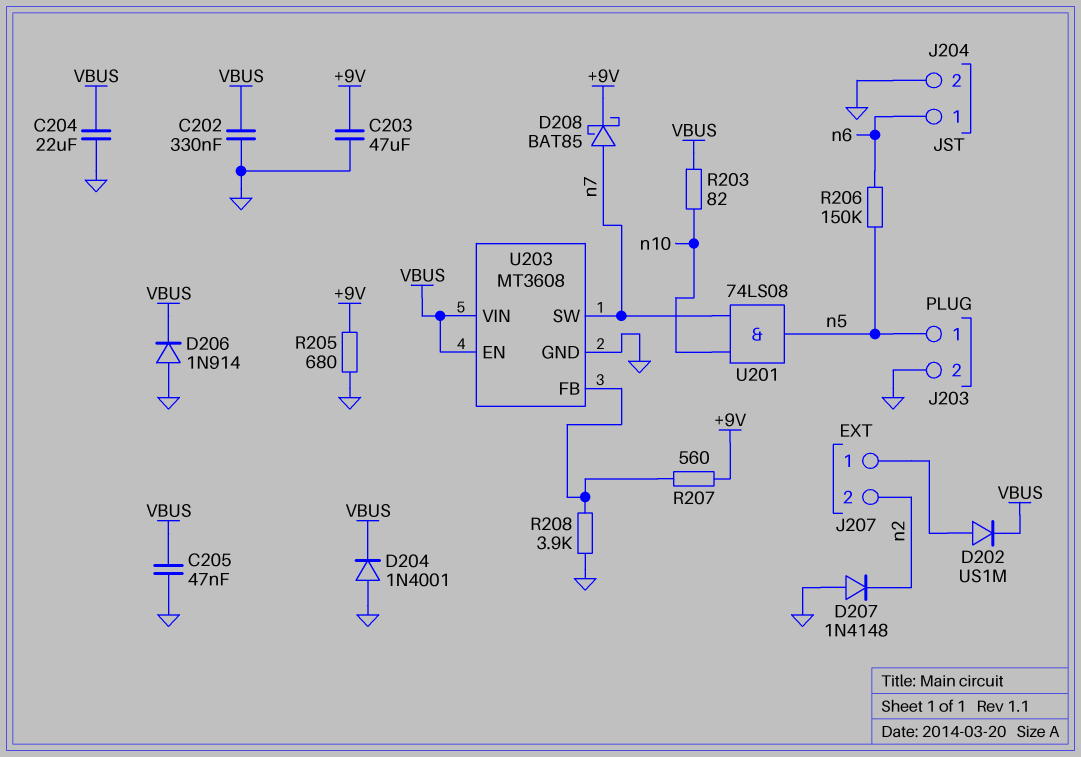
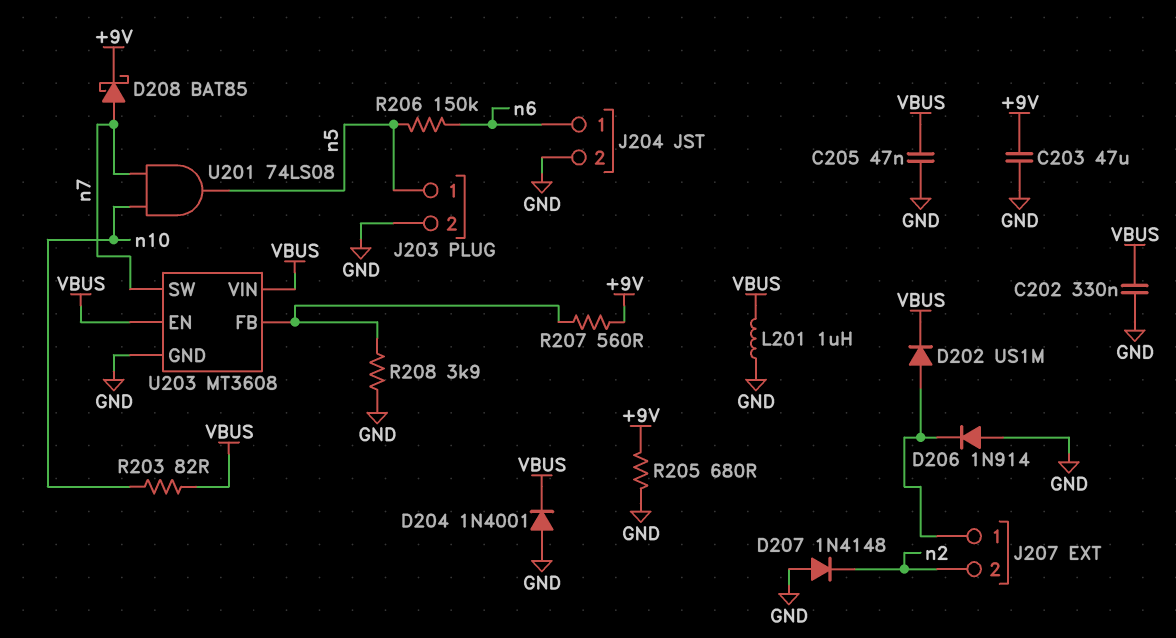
C204: 22uF (GND, VBUS) -> none
D206: diode 1N914 (A GND, K VBUS) -> diode 1N914 (A GND, K J207/1)
L201: none -> 1uH (GND, VBUS)

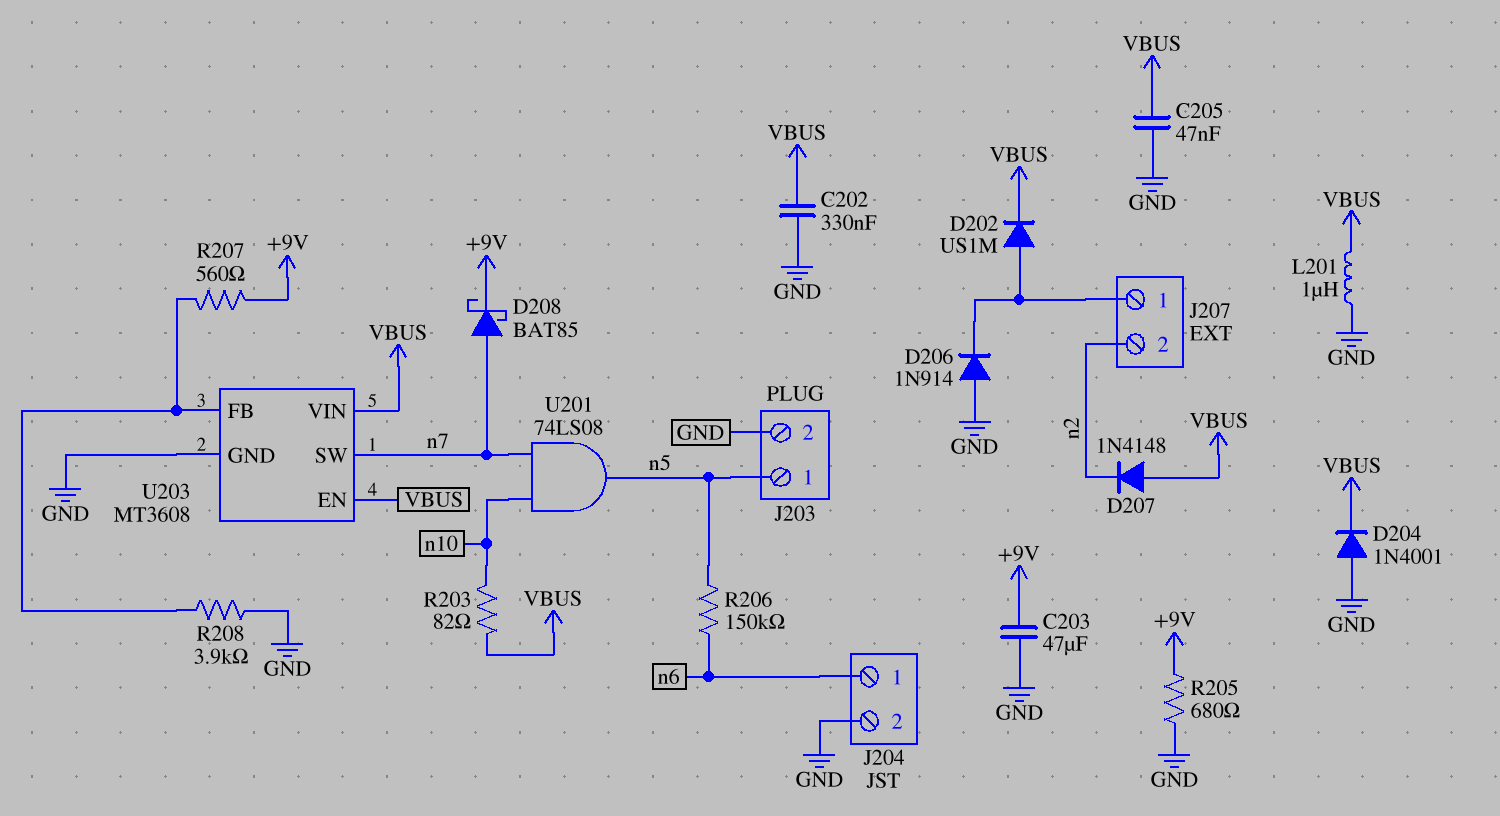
D207: diode 1N4148 (A GND, K n2) -> diode 1N4148 (A VBUS, K n2)

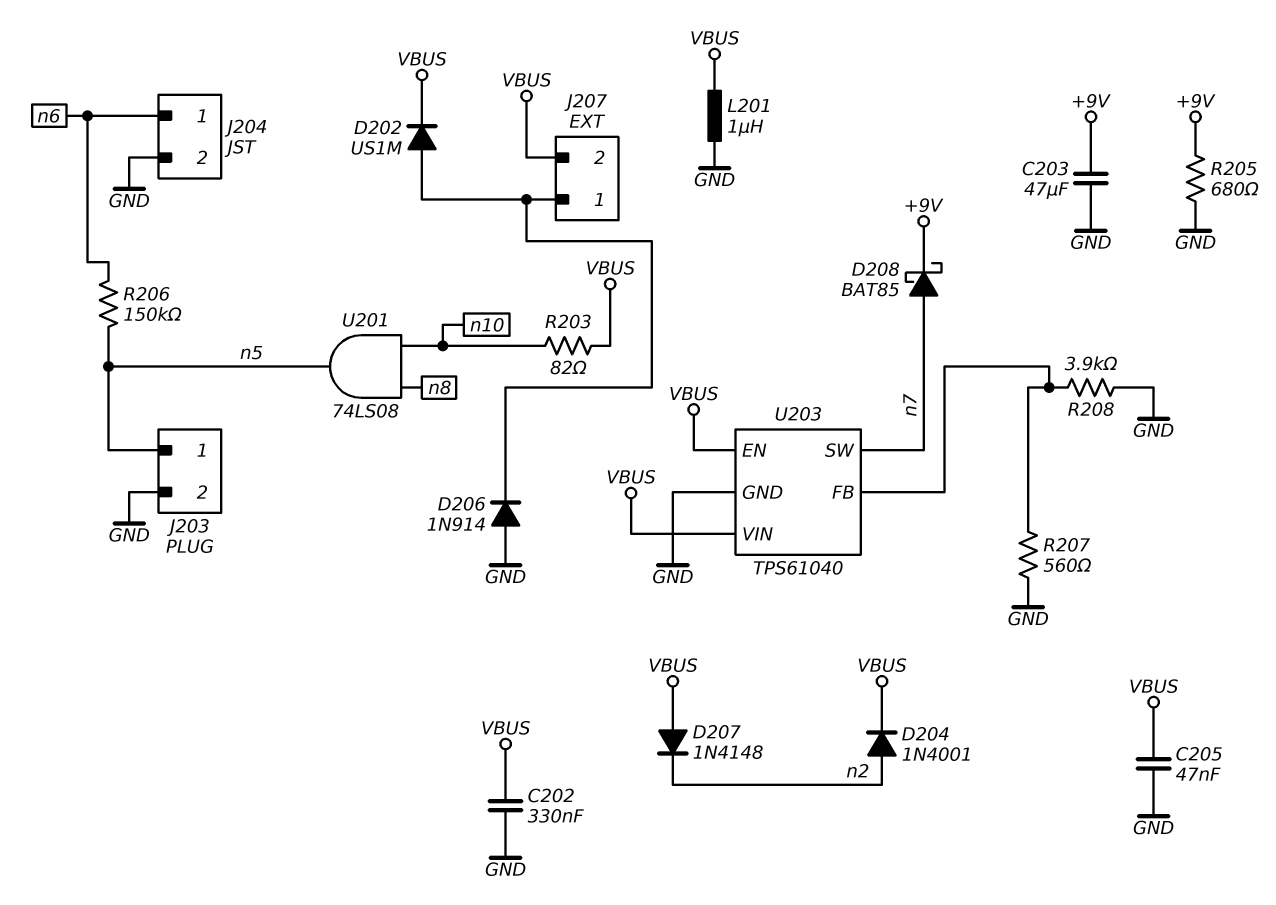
D204: diode 1N4001 (A GND, K VBUS) -> diode 1N4001 (A n2, K VBUS)
J207 pin 2: n2 -> VBUS
R207: 560 (+9V, U203/FB) -> 560 (GND, U203/FB)
U201: AND 74LS08 (in n7, in n10, out n5) -> AND 74LS08 (in n8, in n10, out n5)
U203: MT3608 -> TPS61040

